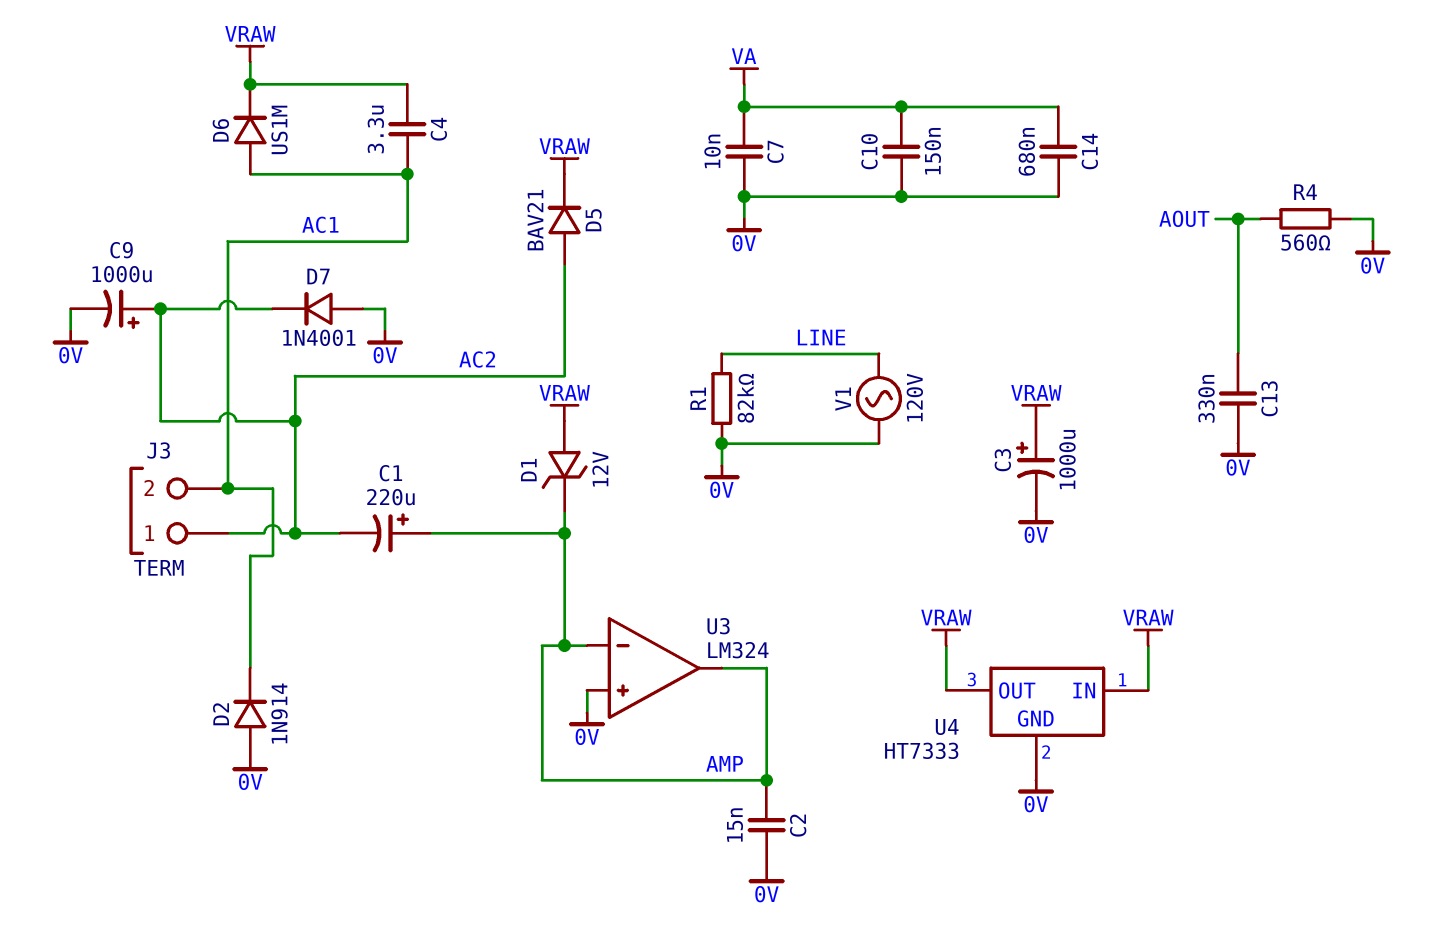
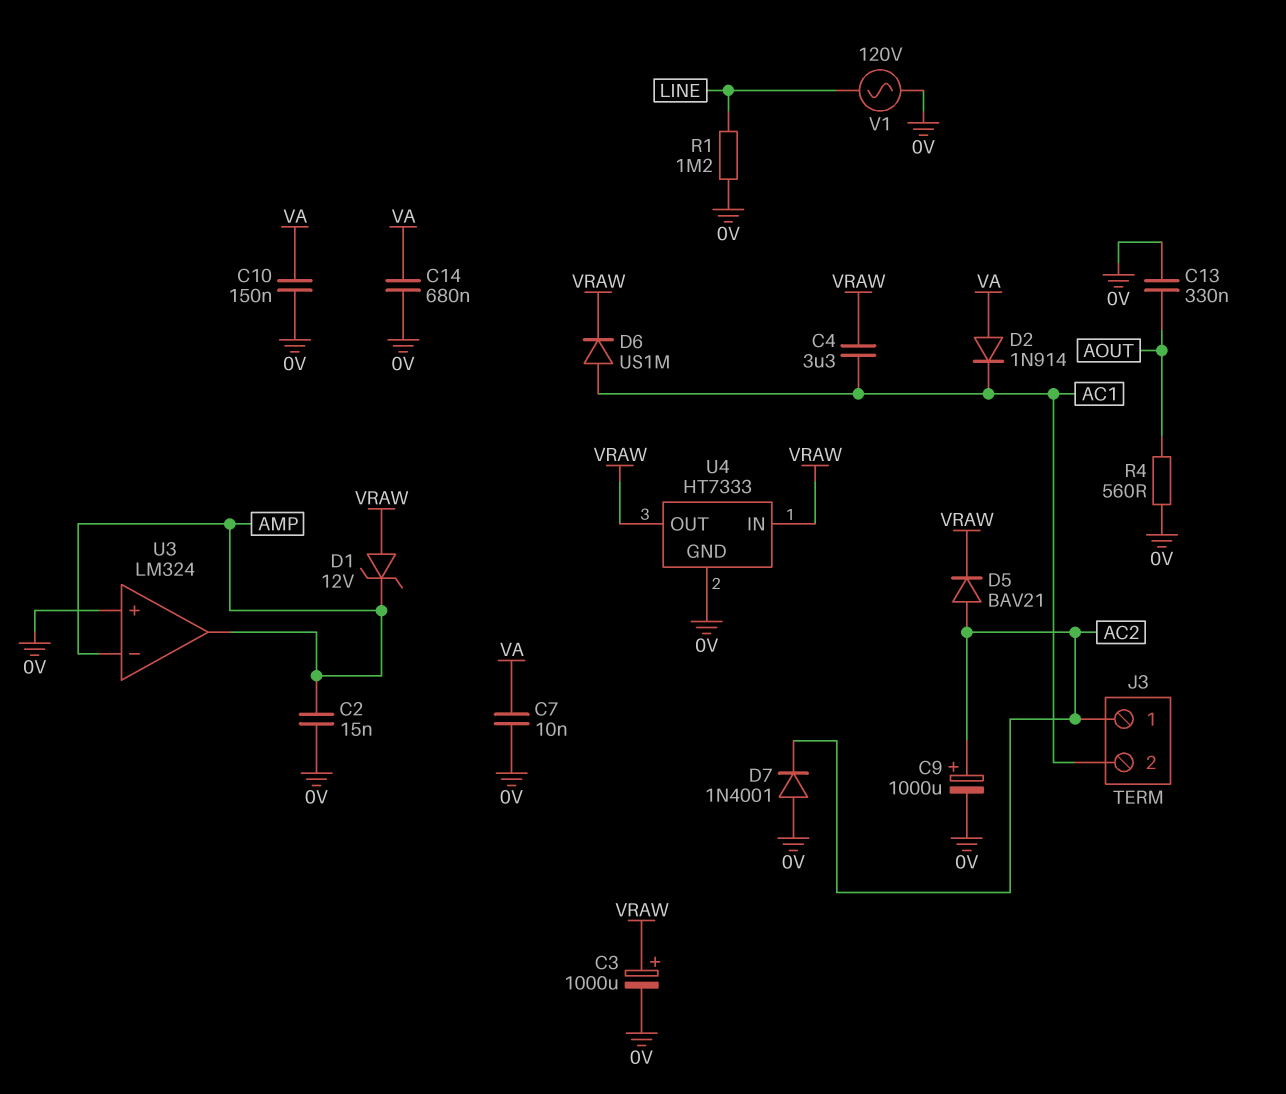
C1: 220uF (plus AMP, minus AC2) -> none
D2: diode 1N914 (A 0V, K AC1) -> diode 1N914 (A VA, K AC1)
R1: 82k (0V, LINE) -> 1.2M (0V, LINE)

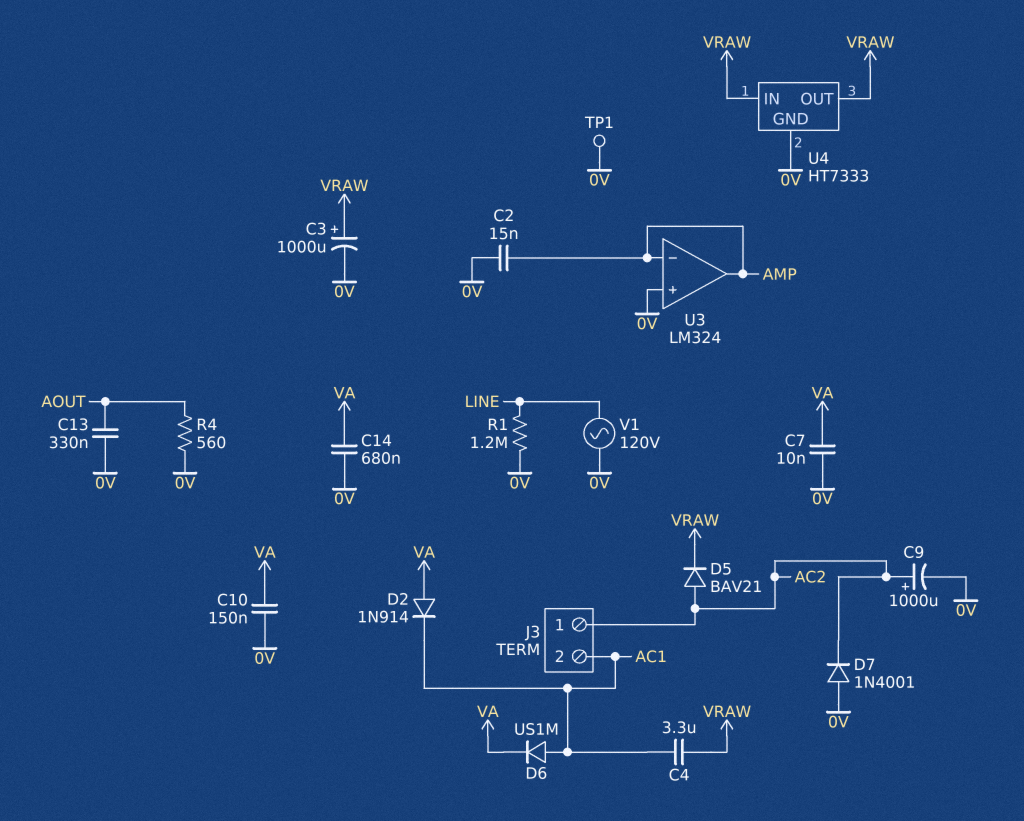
D1: zener 12V (A VRAW, K AMP) -> none
D6: diode US1M (A AC1, K VRAW) -> diode US1M (A AC1, K VA)
TP1: none -> test point (0V)

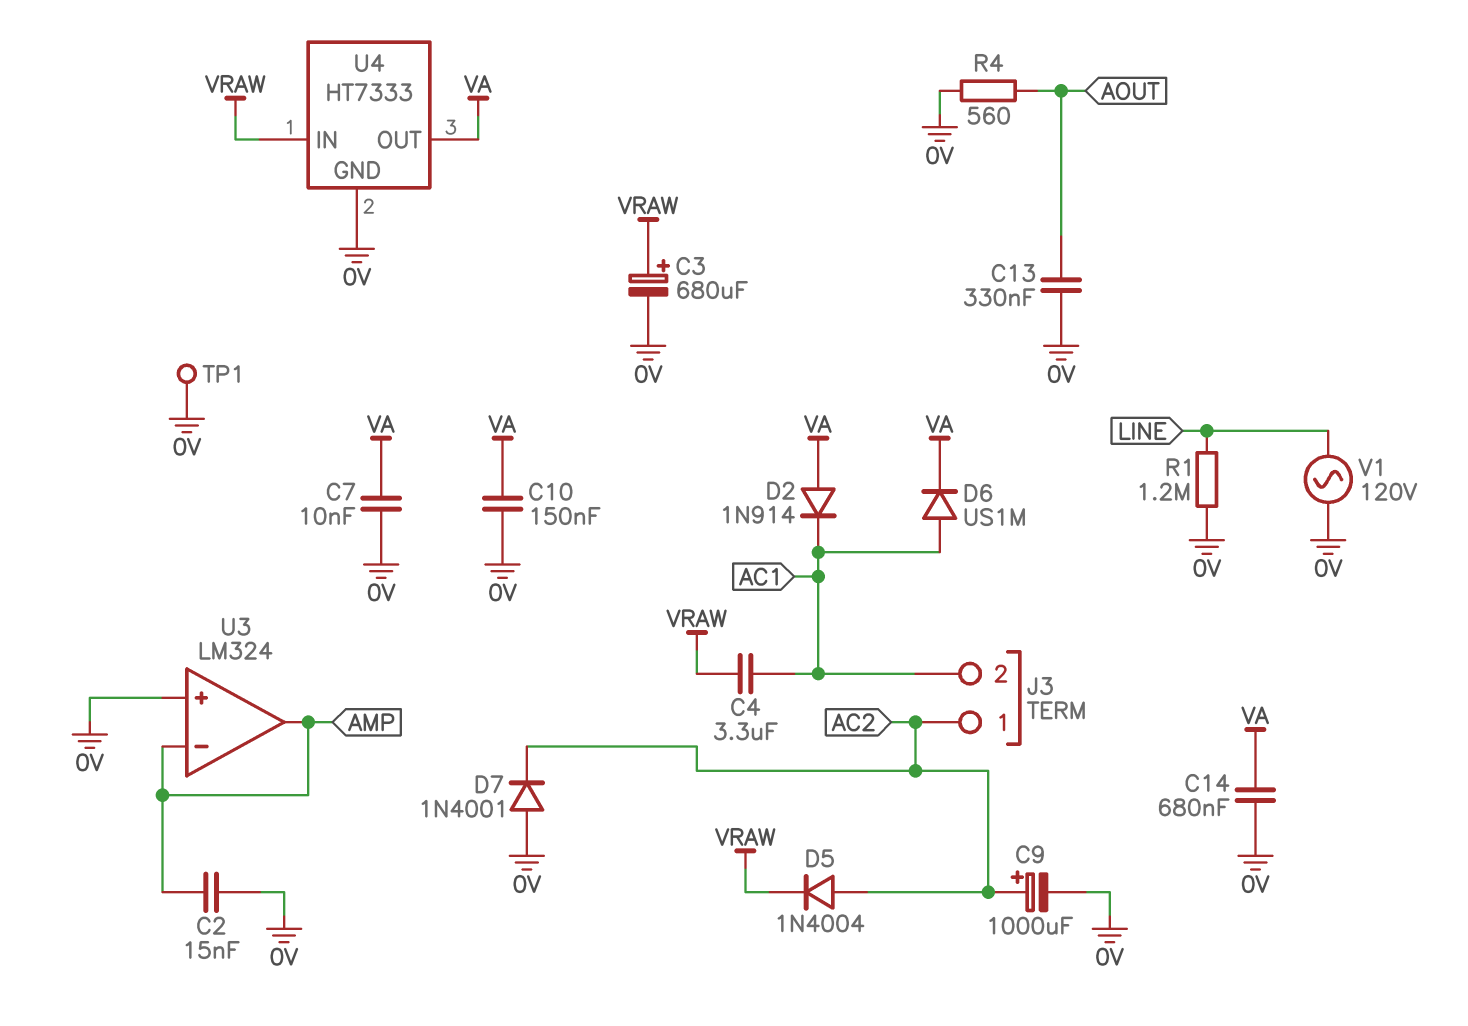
C3: 1000uF (plus VRAW, minus 0V) -> 680uF (plus VRAW, minus 0V)
D5: diode BAV21 (A AC2, K VRAW) -> diode 1N4004 (A AC2, K VRAW)
U4 pin OUT: VRAW -> VA

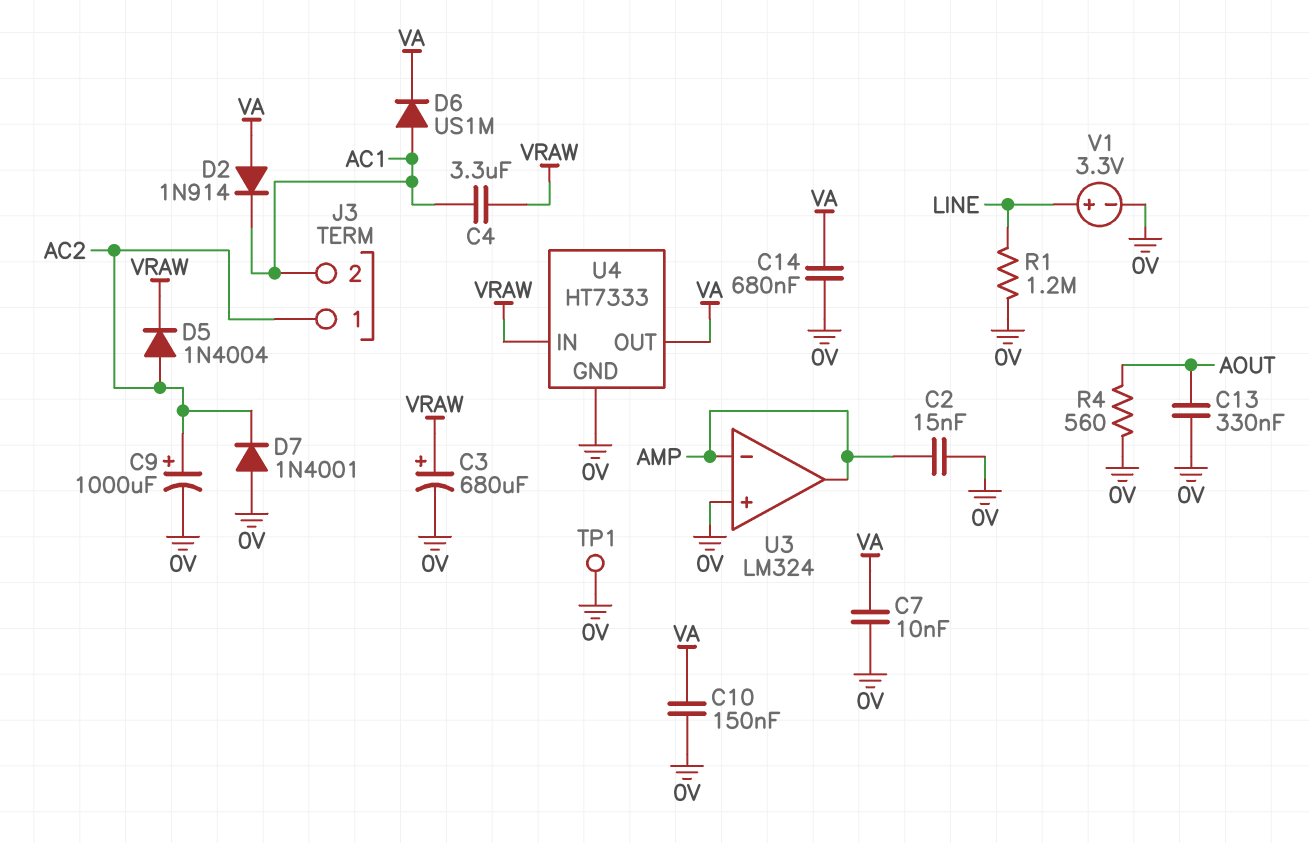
V1: AC 120V (0V, LINE) -> 3.3V (plus LINE, minus 0V)

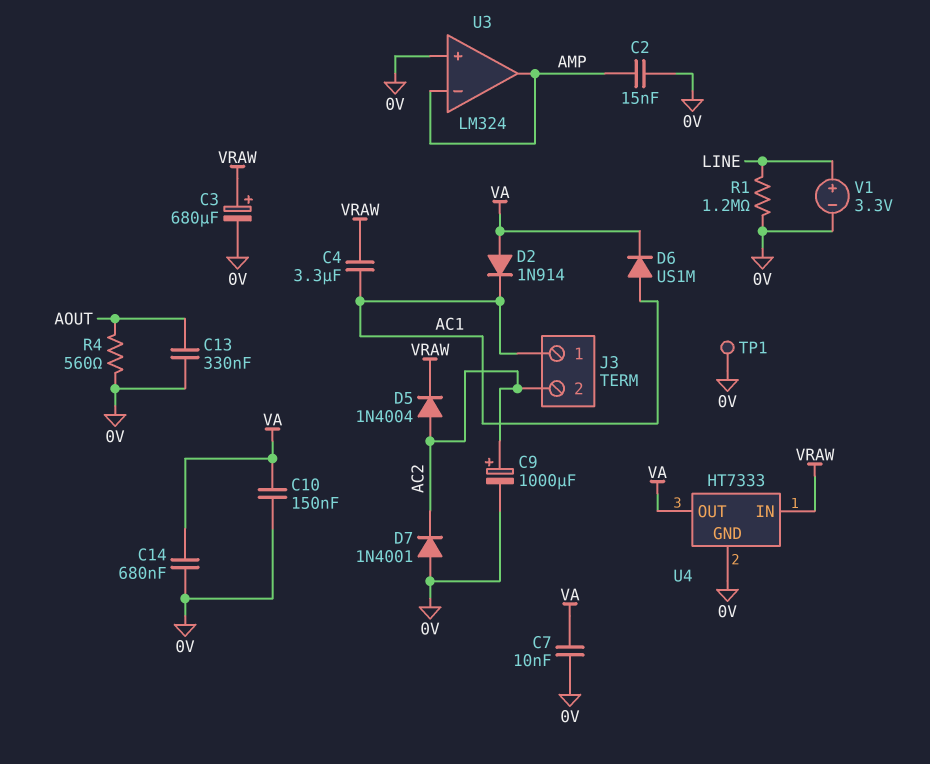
J3 pin 1: AC2 -> AC1
J3 pin 2: AC1 -> AC2

